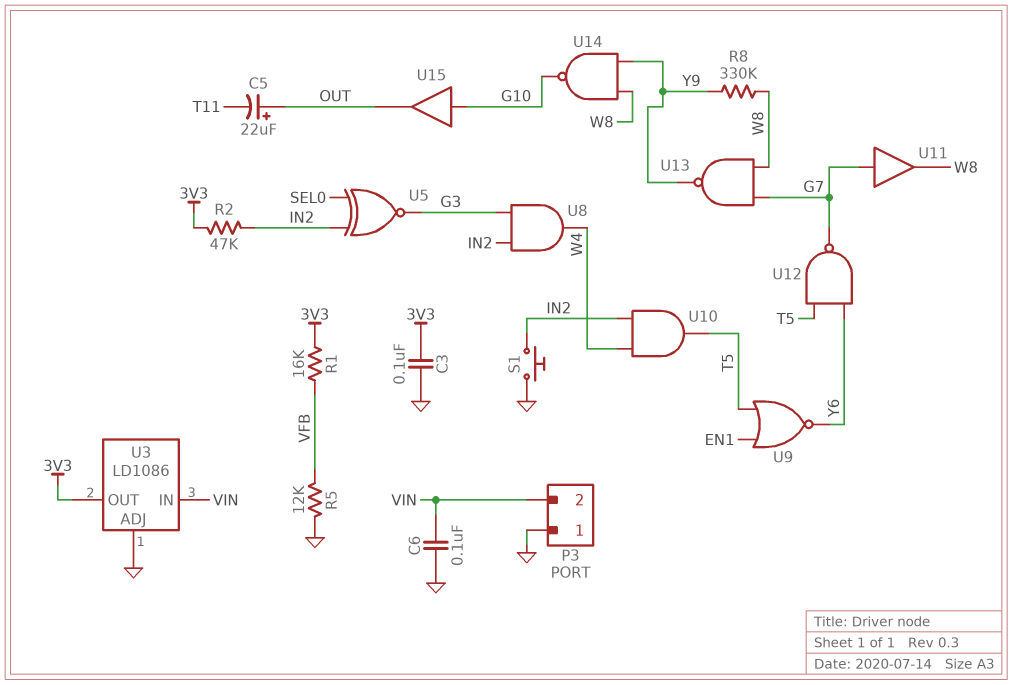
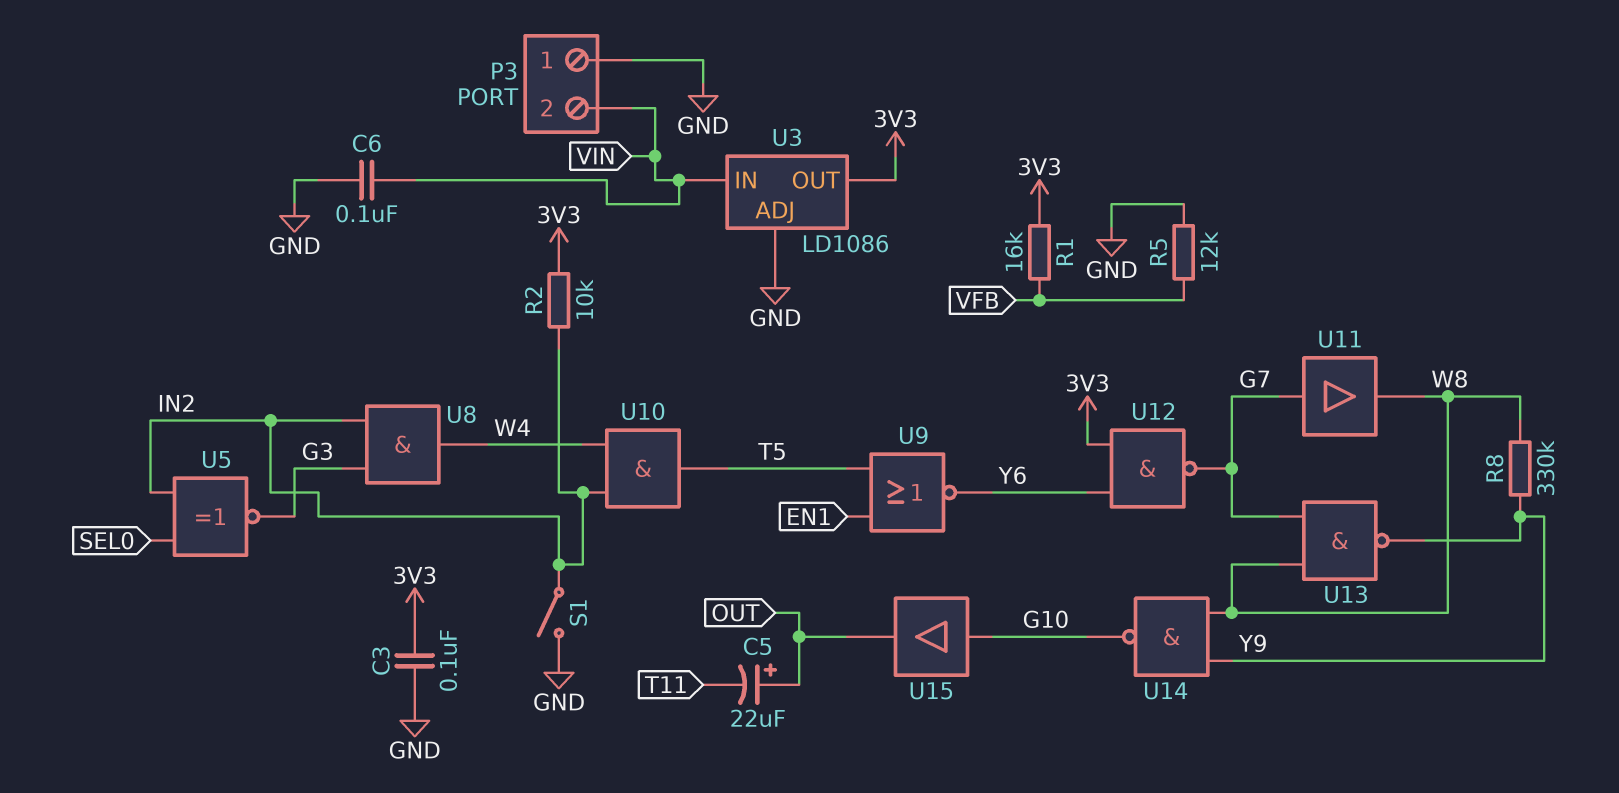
R2: 47k (3V3, IN2) -> 10k (3V3, IN2)
S1: button (GND, IN2) -> switch (GND, IN2)
U12: NAND (in T5, in Y6, out G7) -> NAND (in 3V3, in Y6, out G7)

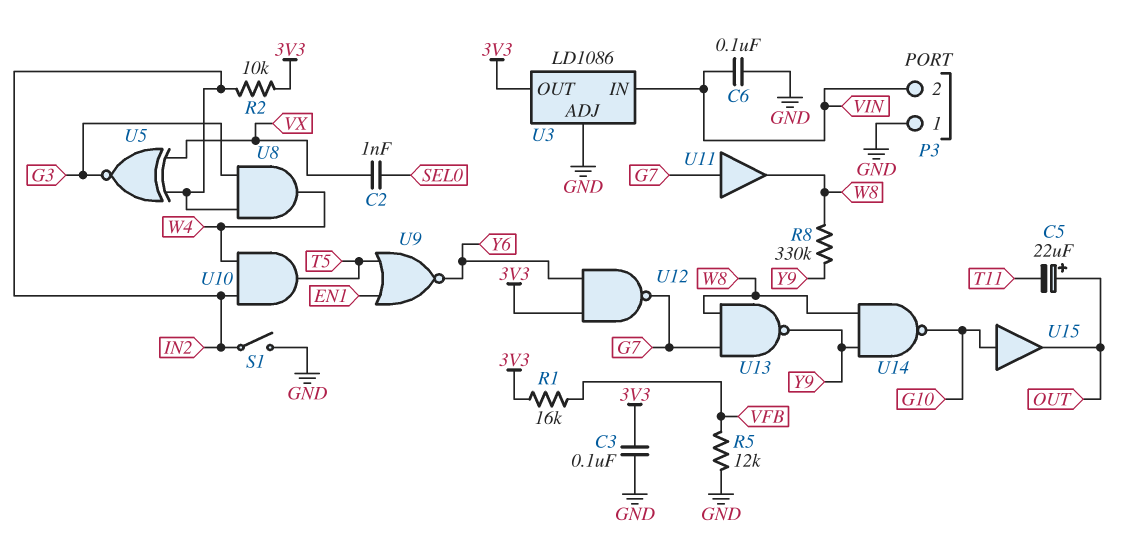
C2: none -> 1nF (SEL0, VX)
U5: XNOR (in IN2, in SEL0, out G3) -> XNOR (in IN2, in VX, out G3)

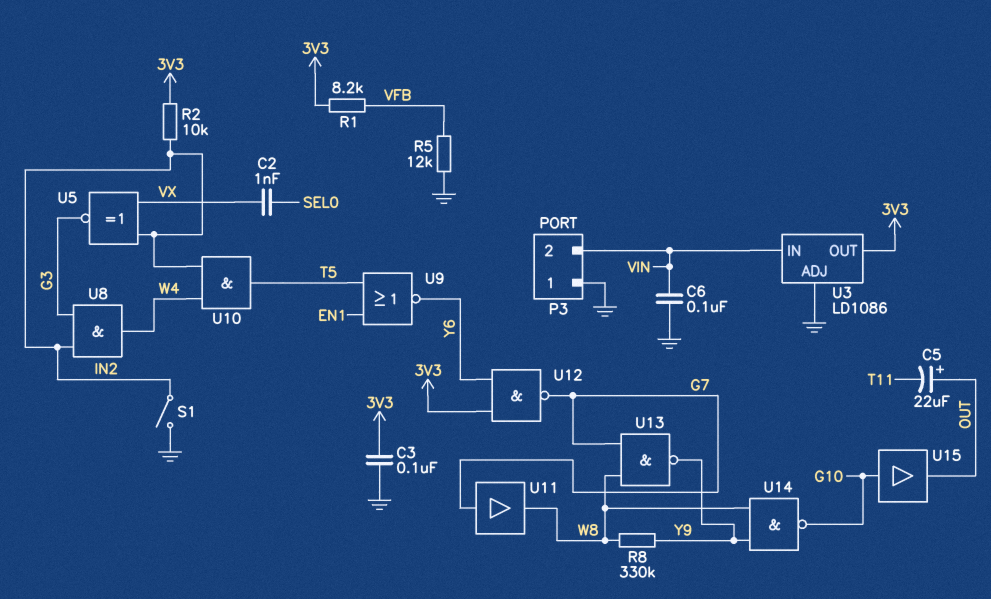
R1: 16k (3V3, VFB) -> 8.2k (3V3, VFB)

